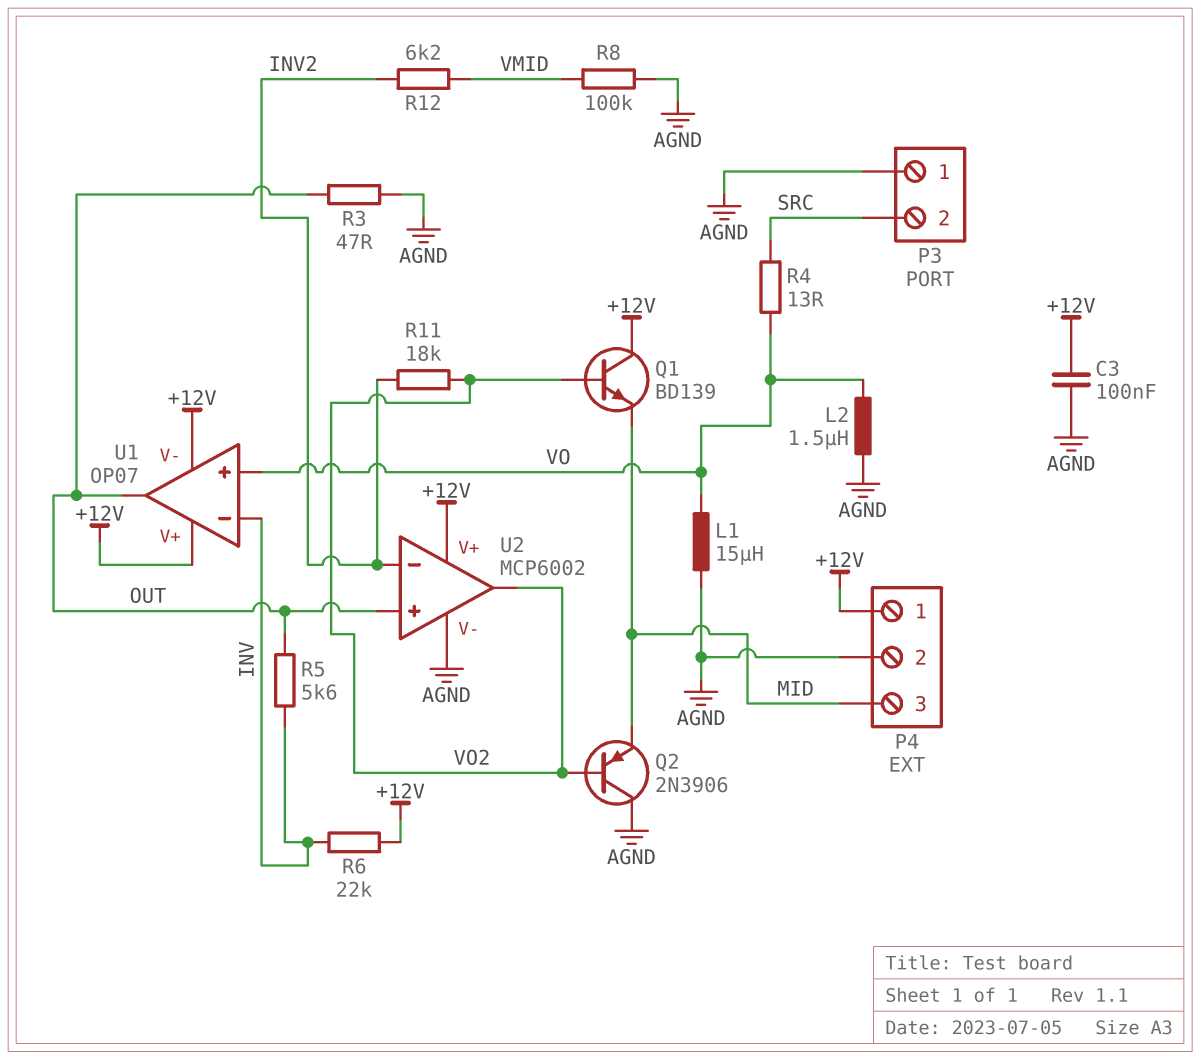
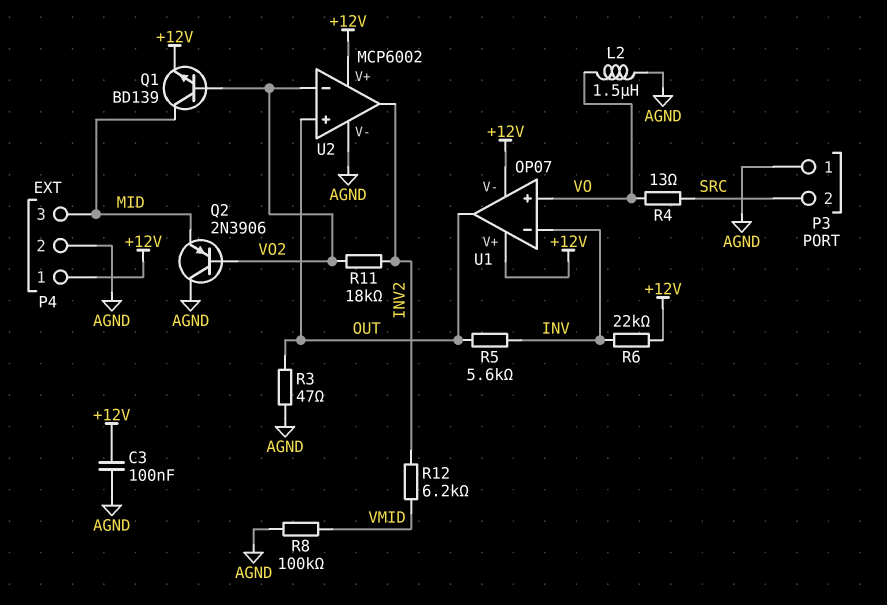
L1: 15uH (AGND, VO) -> none
Q1: NPN BD139 (B VO2, C +12V, E MID) -> NPN BD139 (B VO2, C MID, E +12V)
U2 pin in-: INV2 -> VO2
U2 pin out: VO2 -> INV2

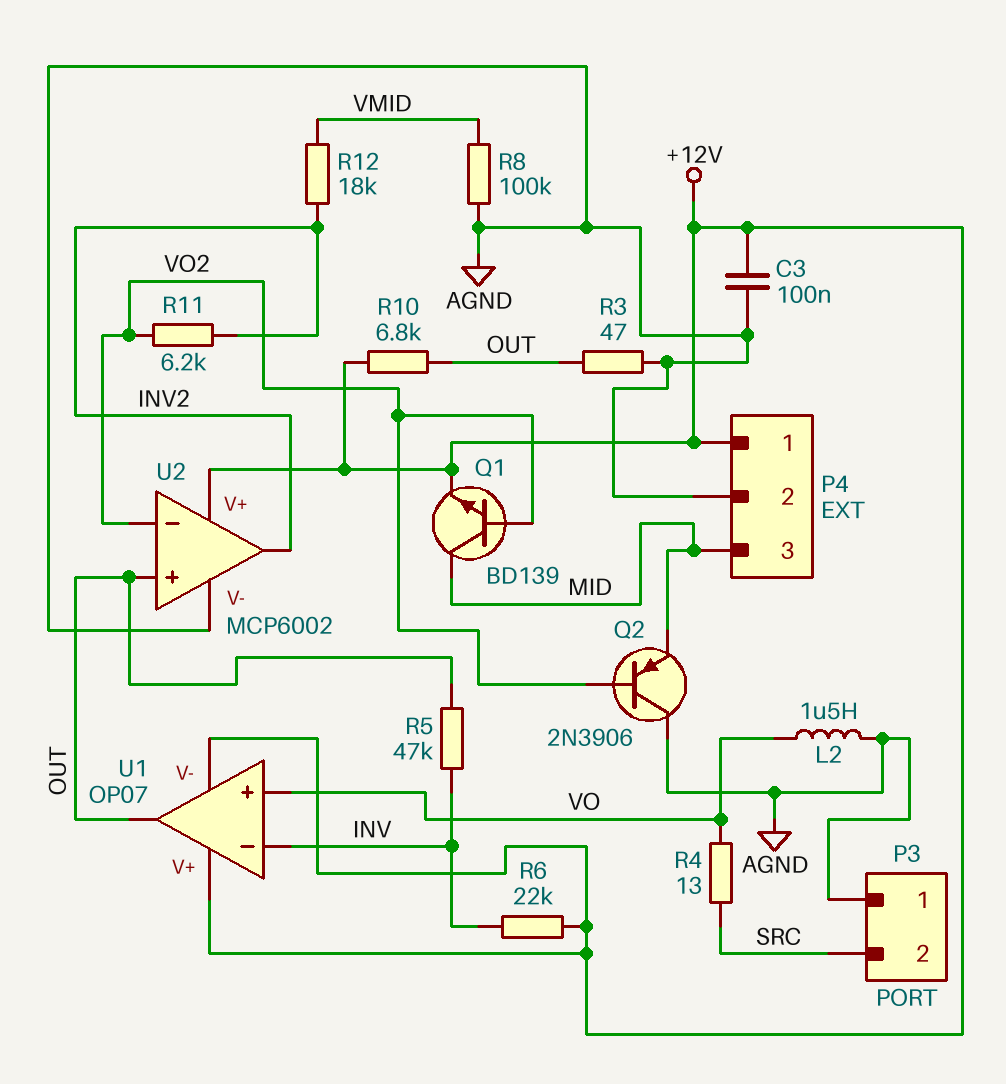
R5: 5.6k (INV, OUT) -> 47k (INV, OUT)
R10: none -> 6.8k (+12V, OUT)
R11: 18k (INV2, VO2) -> 6.2k (INV2, VO2)
R12: 6.2k (INV2, VMID) -> 18k (INV2, VMID)

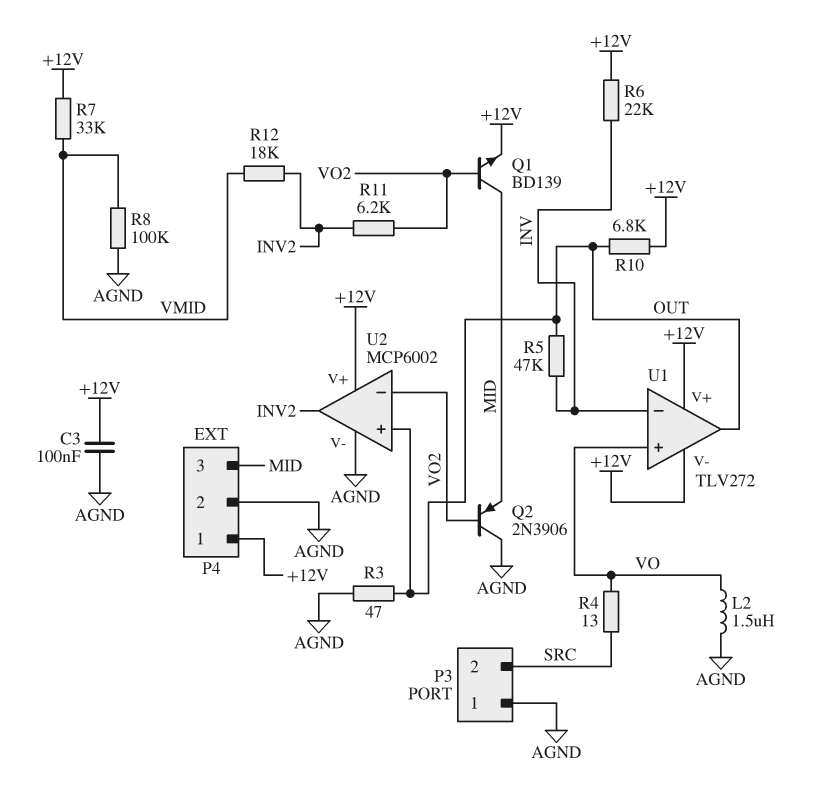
R7: none -> 33k (+12V, VMID)
U1: OP07 -> TLV272

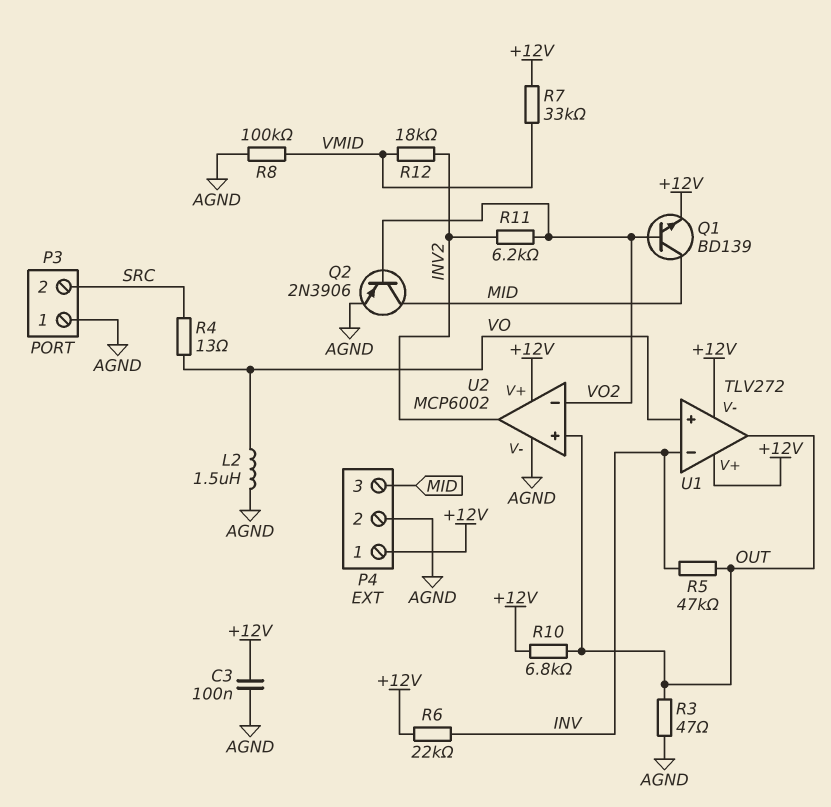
Q2: PNP 2N3906 (B VO2, C AGND, E MID) -> PNP 2N3906 (B VO2, C MID, E AGND)

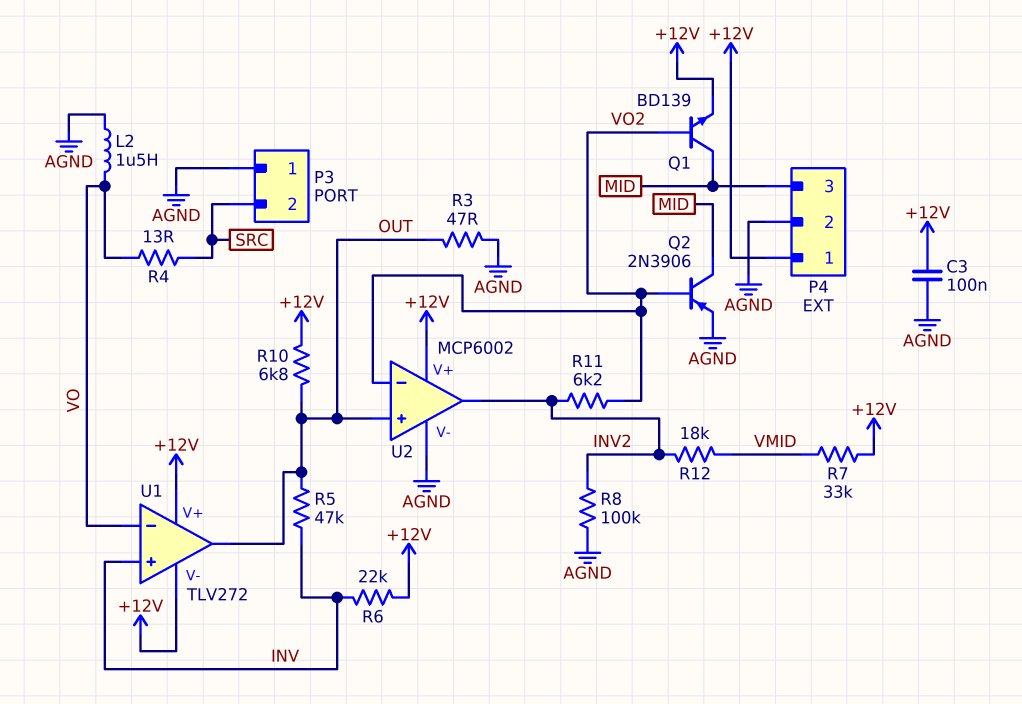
R8: 100k (AGND, VMID) -> 100k (AGND, INV2)
U1 pin in+: VO -> INV
U1 pin in-: INV -> VO

